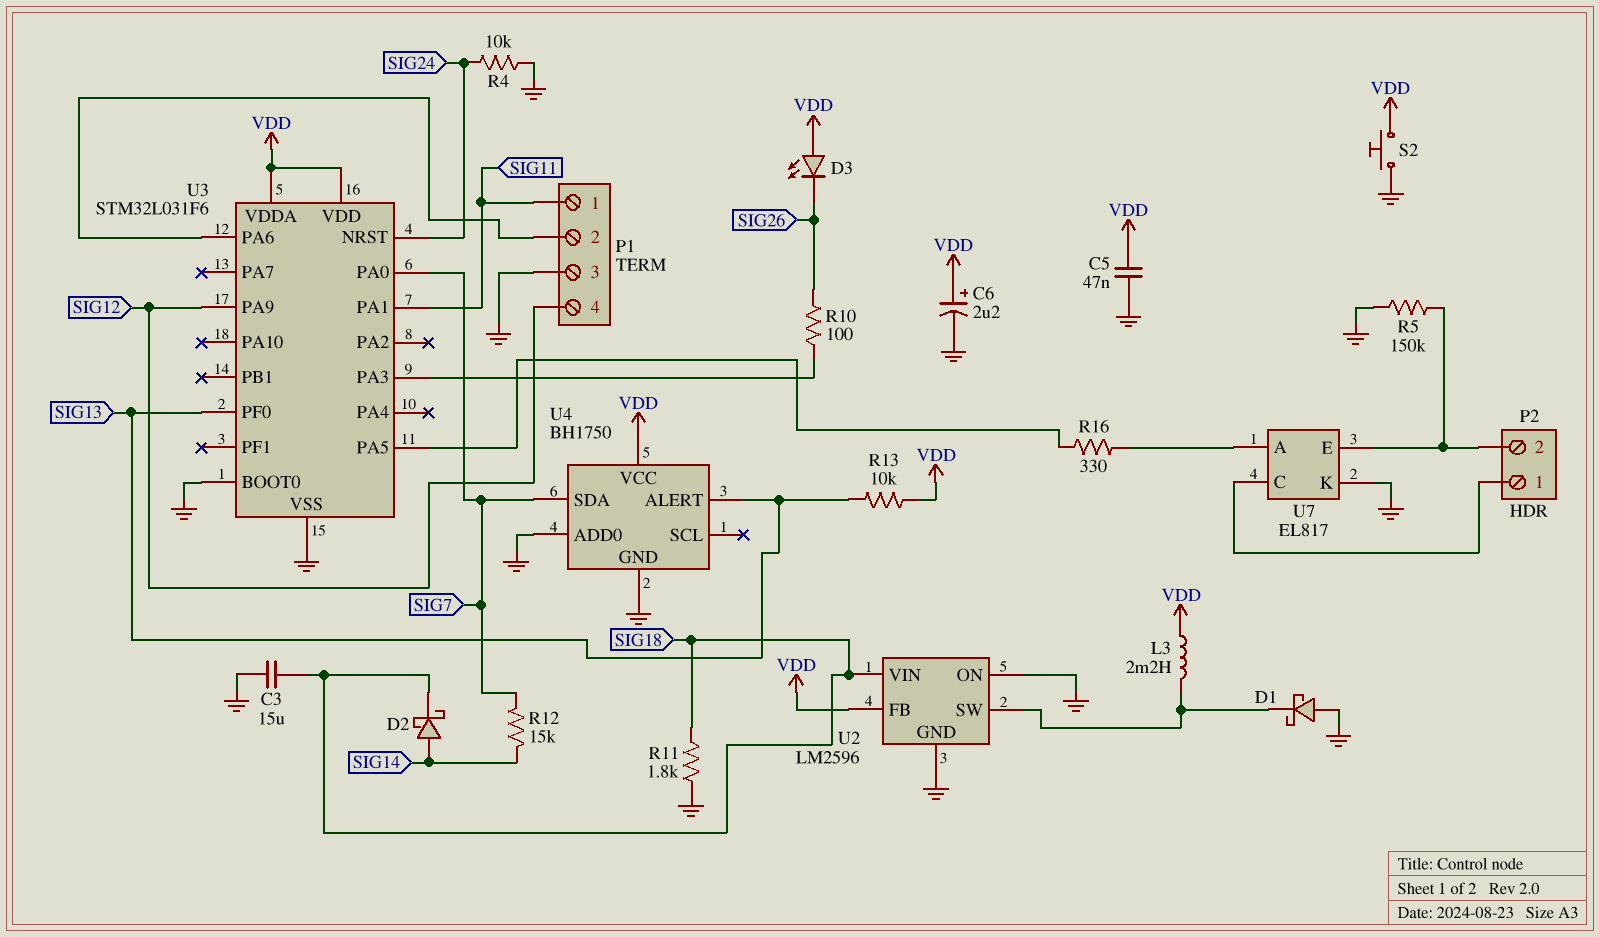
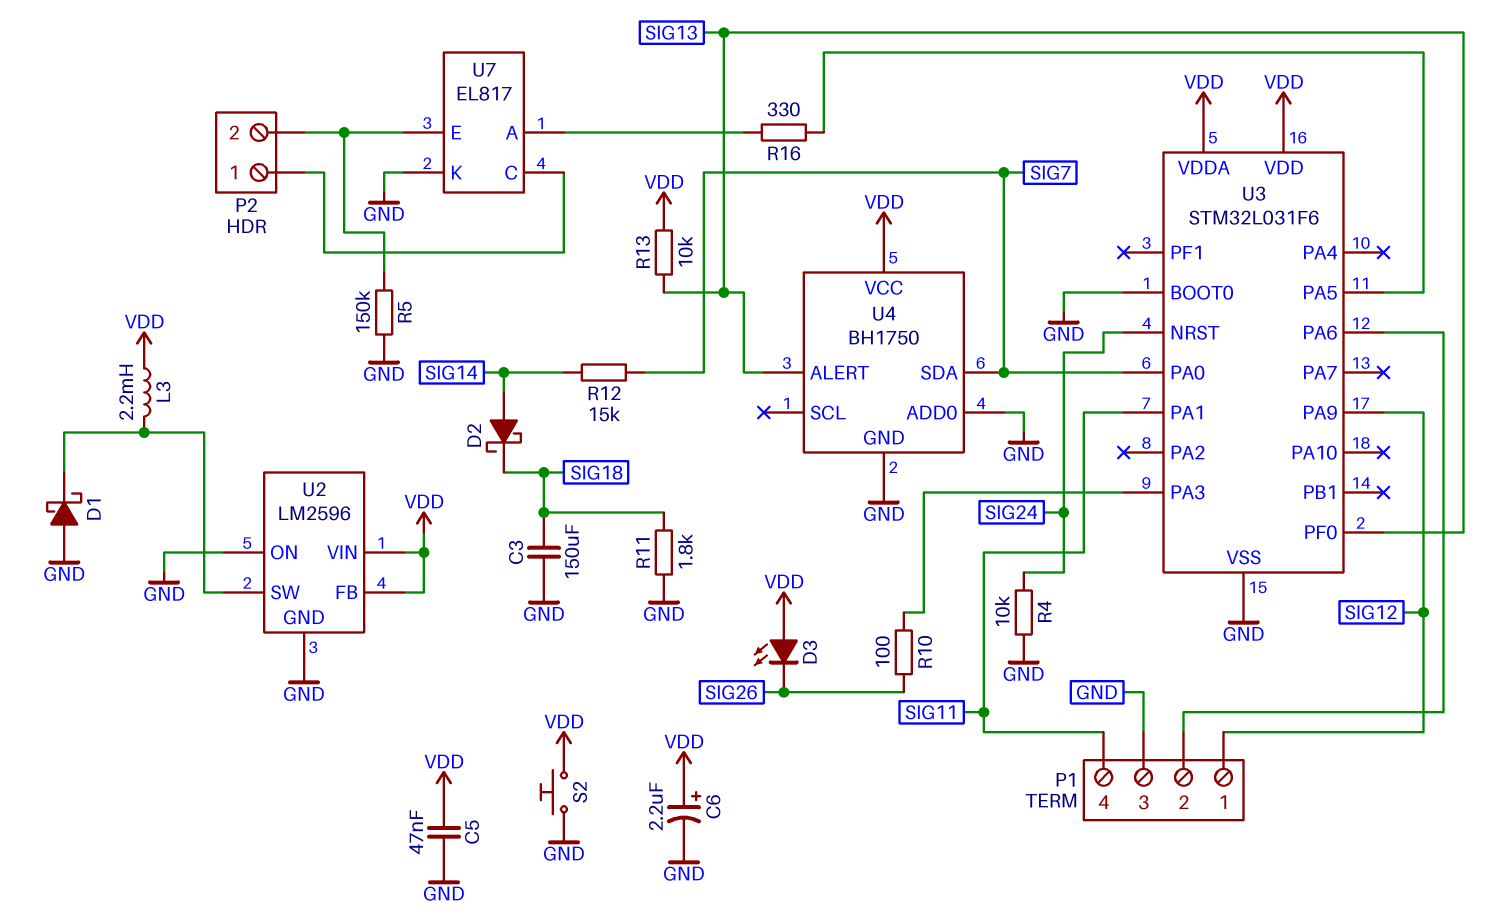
C3: 15uF (GND, SIG18) -> 150uF (GND, SIG18)
P1 pin 1: SIG11 -> SIG12
P1 pin 4: SIG12 -> SIG11
U2 pin VIN: SIG18 -> VDD

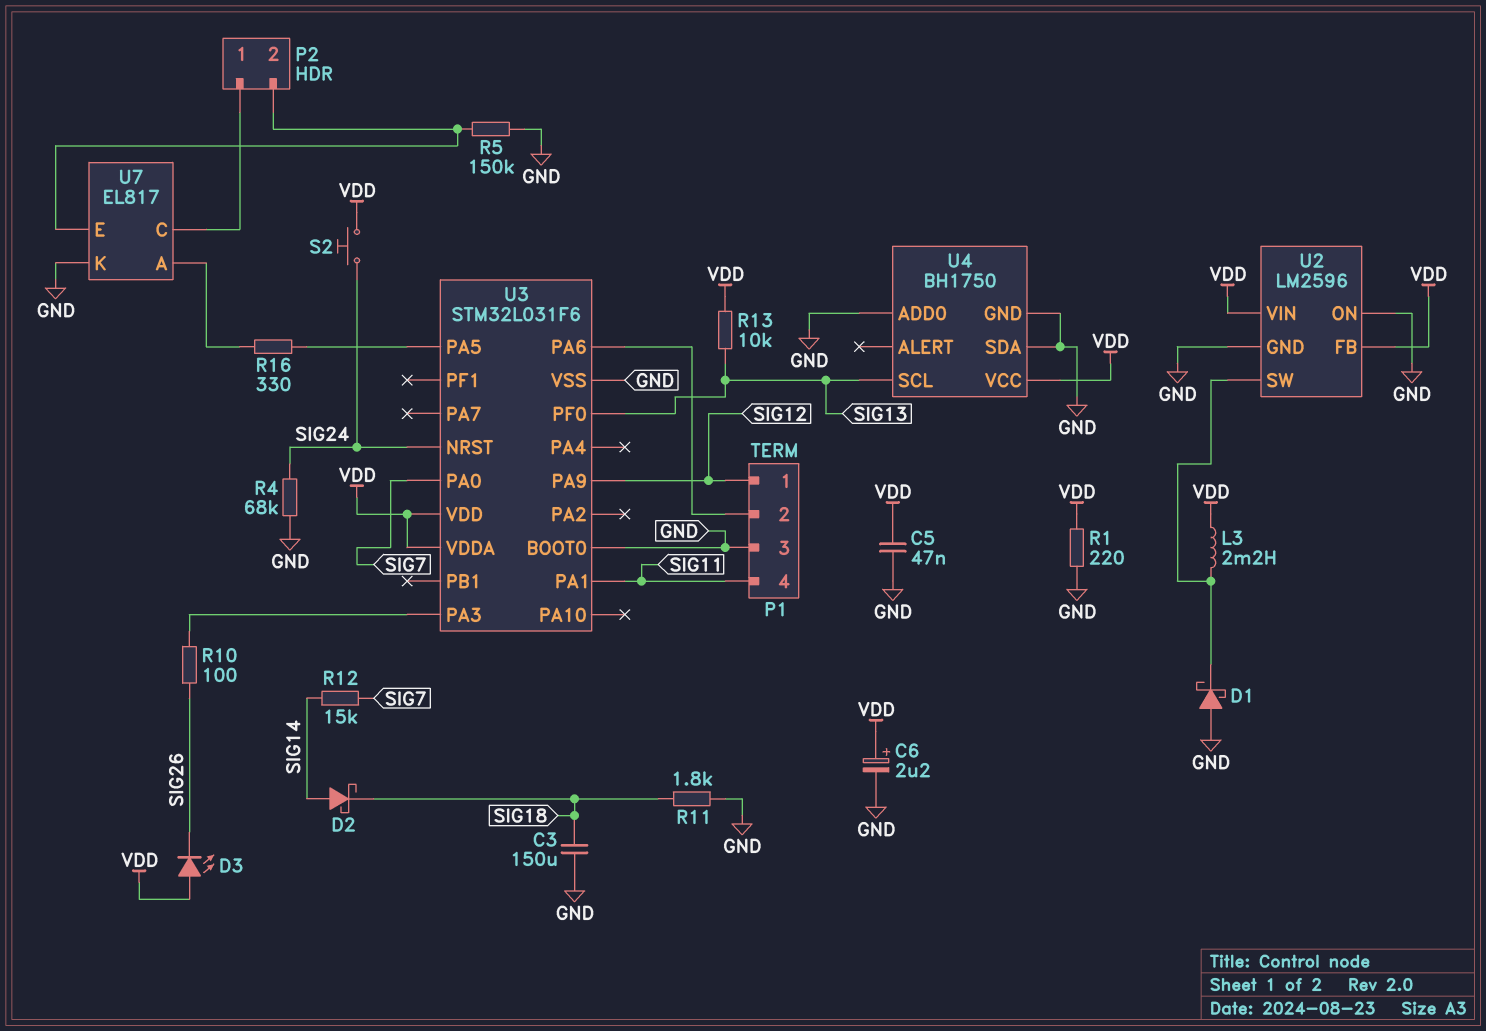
R1: none -> 220 (GND, VDD)
R4: 10k (GND, SIG24) -> 68k (GND, SIG24)
S2: button (GND, VDD) -> button (SIG24, VDD)
U4 pin ALERT: SIG13 -> none
U4 pin SCL: none -> SIG13
U4 pin SDA: SIG7 -> GND

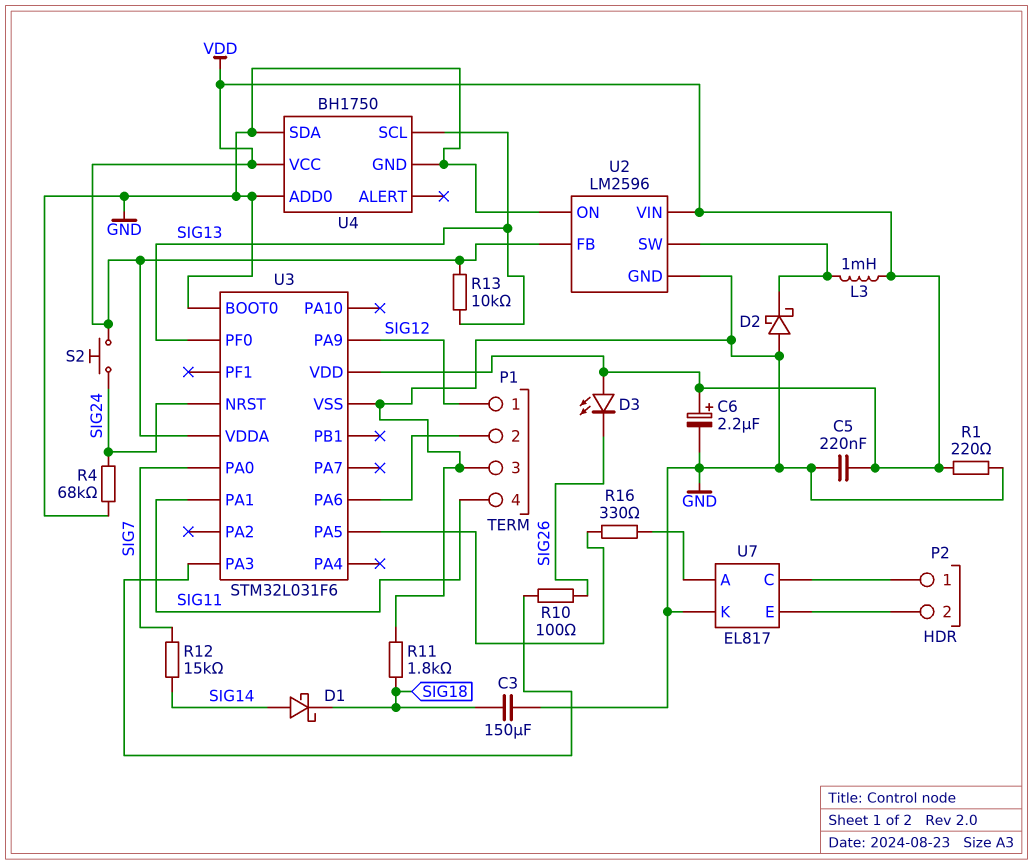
C5: 47nF (GND, VDD) -> 220nF (GND, VDD)
D1: schottky (A GND, K U2/SW) -> schottky (A SIG14, K SIG18)
D2: schottky (A SIG14, K SIG18) -> schottky (A GND, K U2/SW)
L3: 2.2mH (U2/SW, VDD) -> 1mH (U2/SW, VDD)
R5: 150k (GND, P2/2) -> none

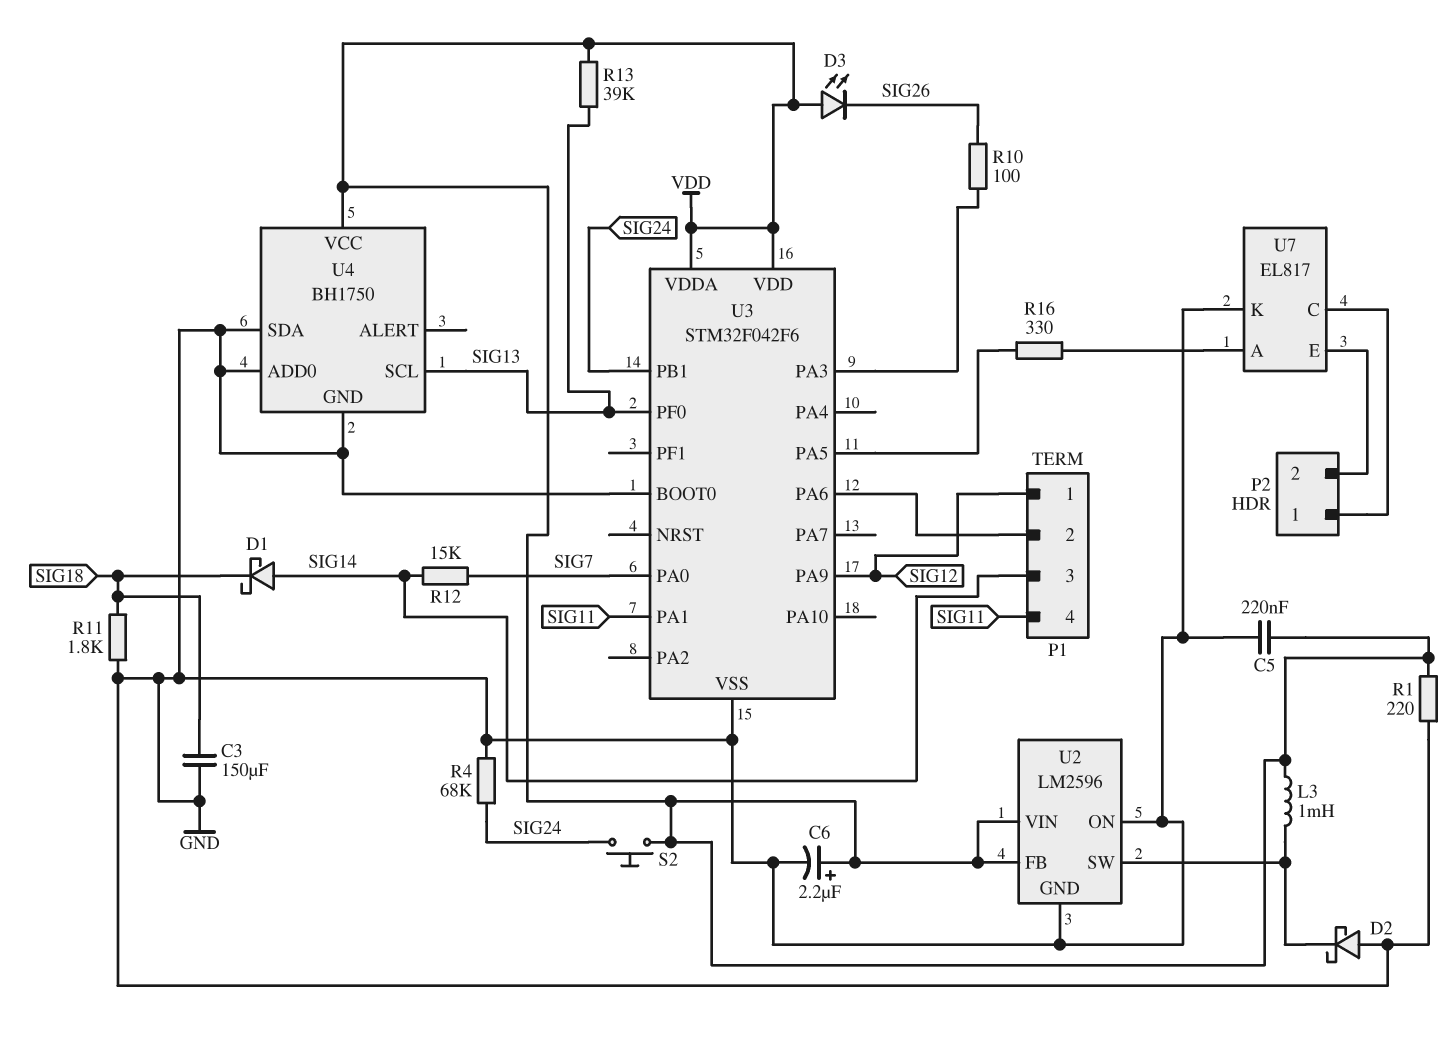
P1 pin 3: GND -> SIG14
R13: 10k (SIG13, VDD) -> 39k (SIG13, VDD)
U3: STM32L031F6 -> STM32F042F6
U3 pin NRST: SIG24 -> none
U3 pin PB1: none -> SIG24

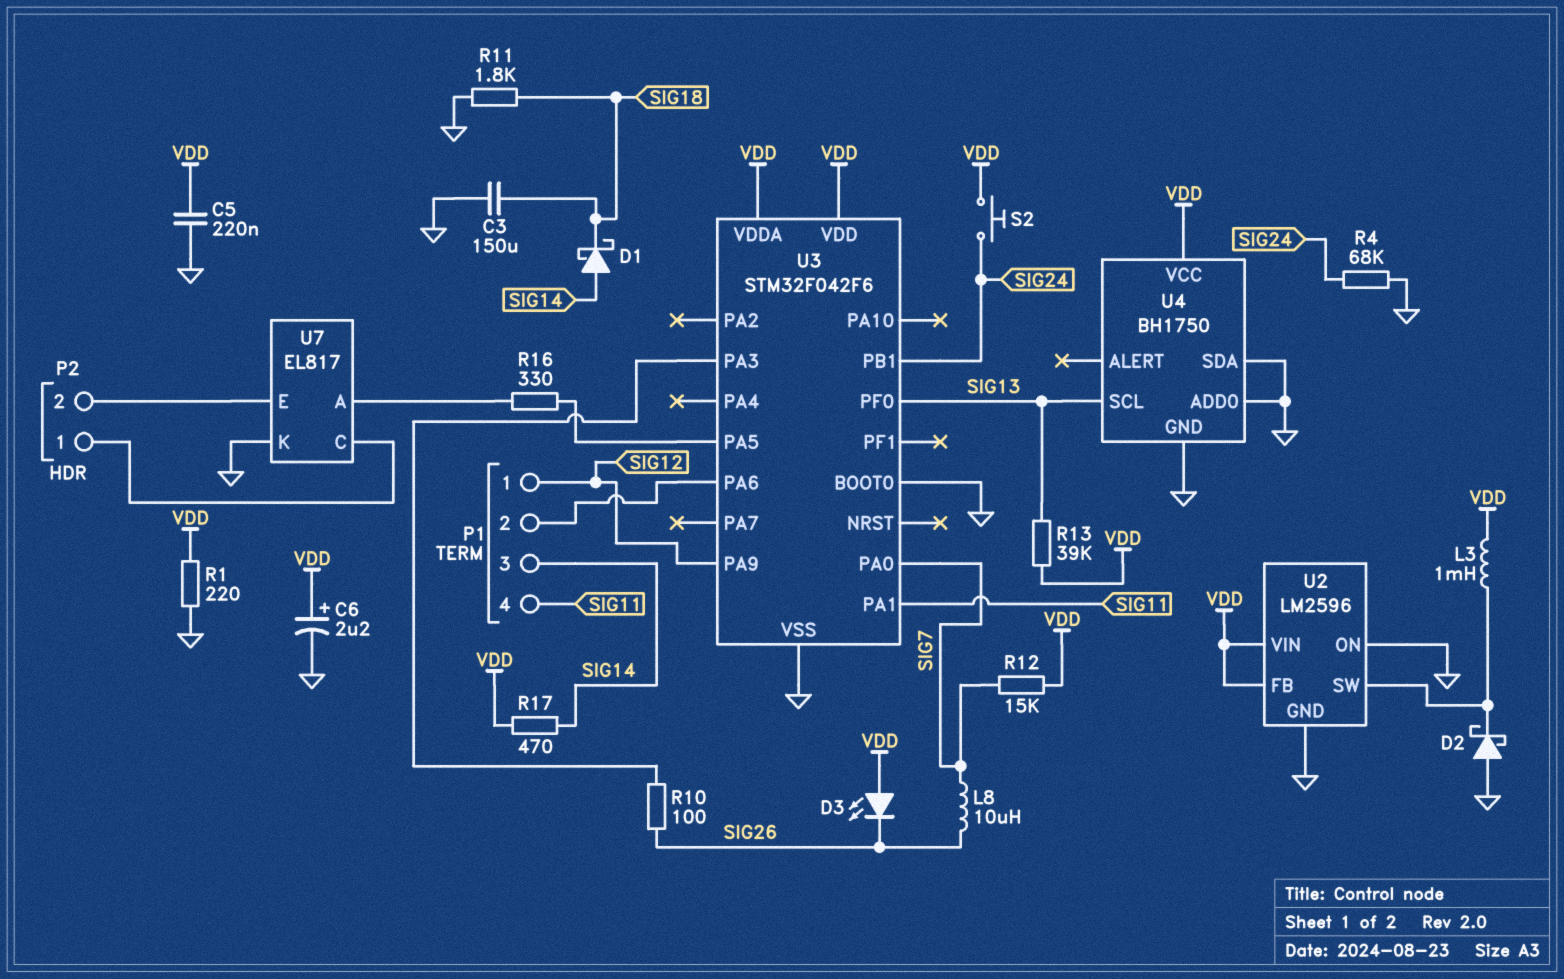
L8: none -> 10uH (SIG7, SIG26)
R12: 15k (SIG7, SIG14) -> 15k (SIG7, VDD)
R17: none -> 470 (SIG14, VDD)

